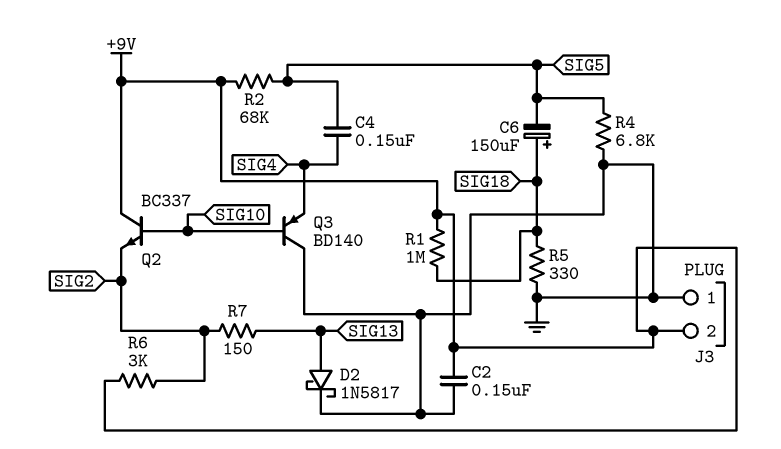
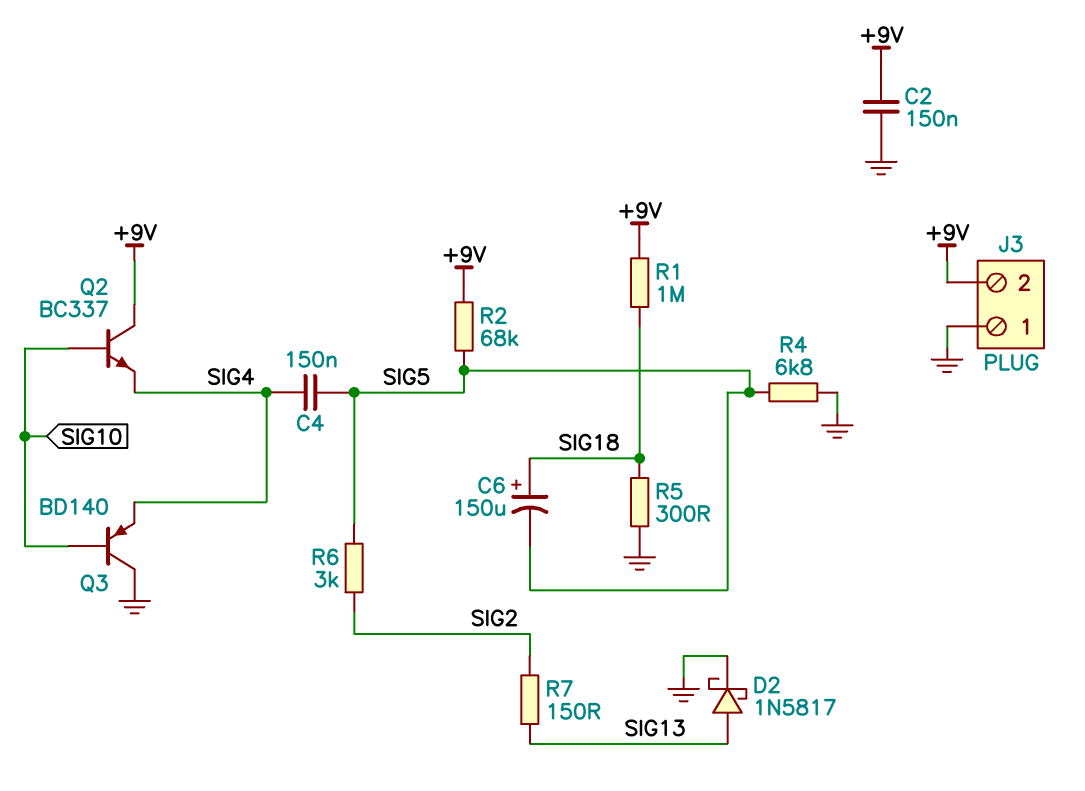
Q2: NPN BC337 (B SIG10, C +9V, E SIG2) -> NPN BC337 (B SIG10, C +9V, E SIG4)
R5: 330 (GND, SIG18) -> 300 (GND, SIG18)
R6: 3k (+9V, SIG2) -> 3k (SIG2, SIG5)

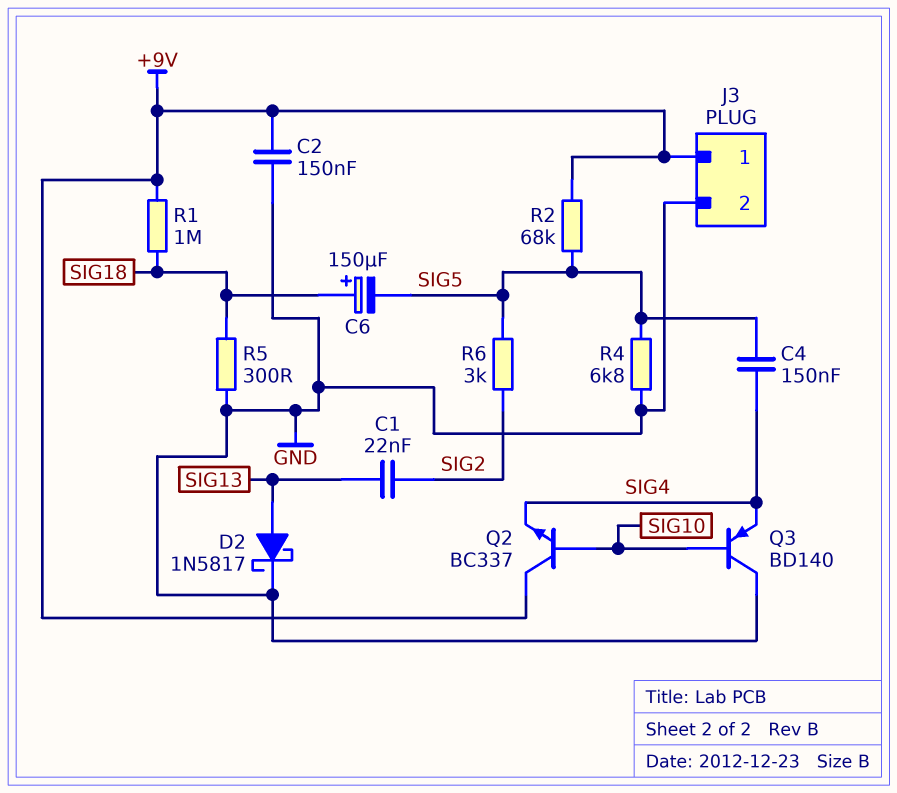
C1: none -> 22nF (SIG2, SIG13)
J3 pin 1: GND -> +9V
J3 pin 2: +9V -> GND
R7: 150 (SIG2, SIG13) -> none

